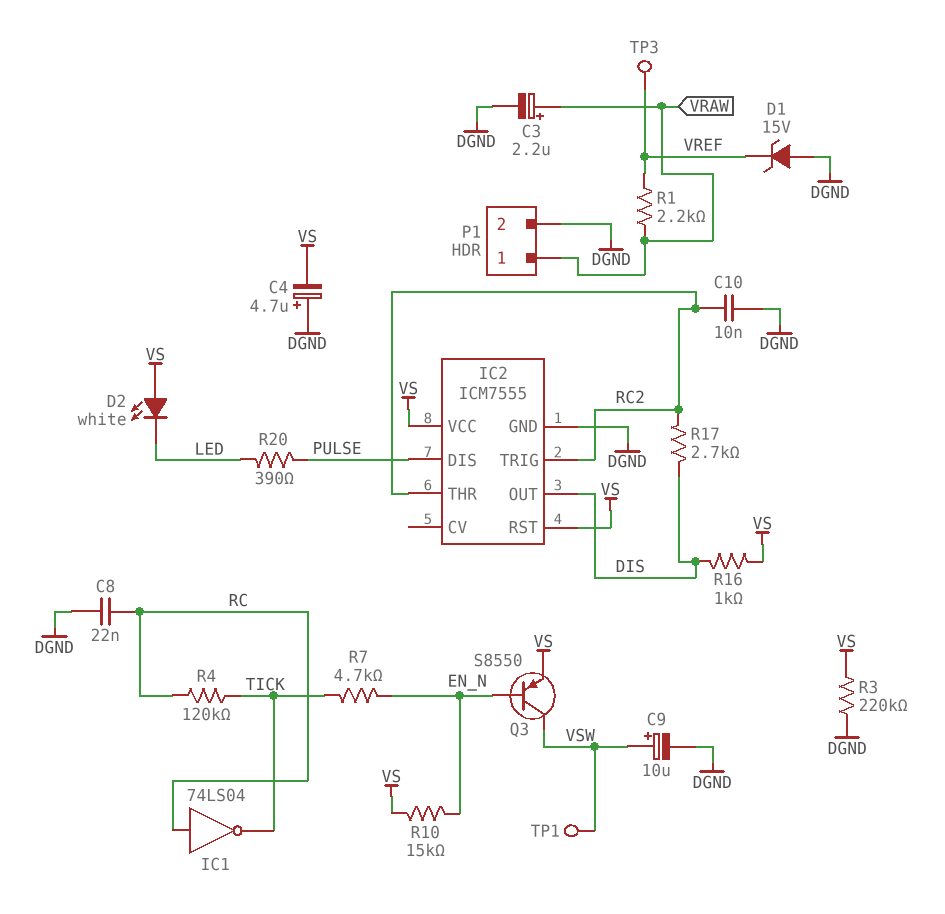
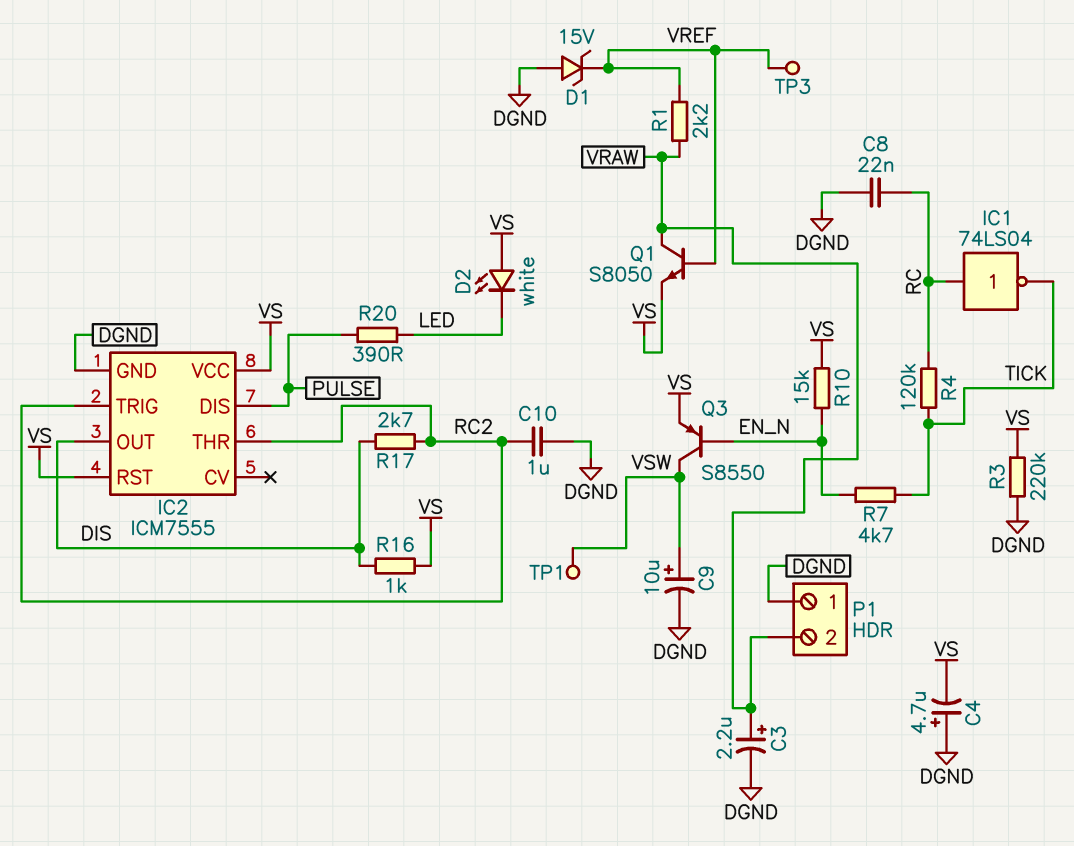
C10: 10nF (DGND, RC2) -> 1uF (DGND, RC2)
P1 pin 1: VRAW -> DGND
P1 pin 2: DGND -> VRAW
Q1: none -> NPN S8050 (B VREF, C VRAW, E VS)

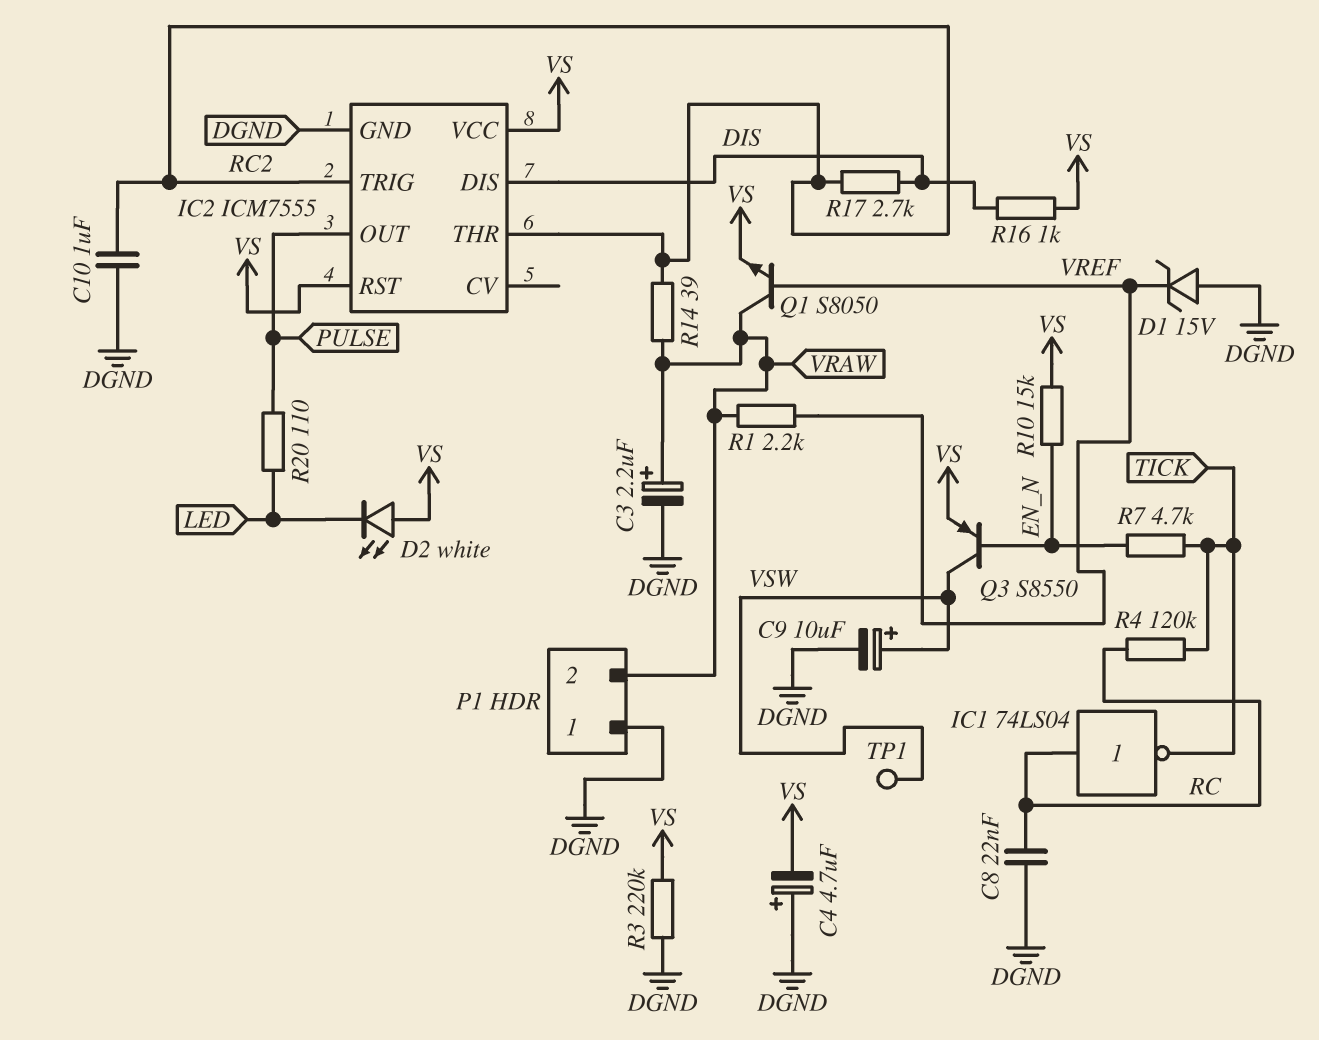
IC2 pin DIS: PULSE -> DIS
IC2 pin OUT: DIS -> PULSE
R14: none -> 39 (RC2, VRAW)
R20: 390 (LED, PULSE) -> 110 (LED, PULSE)
TP3: test point (VREF) -> none

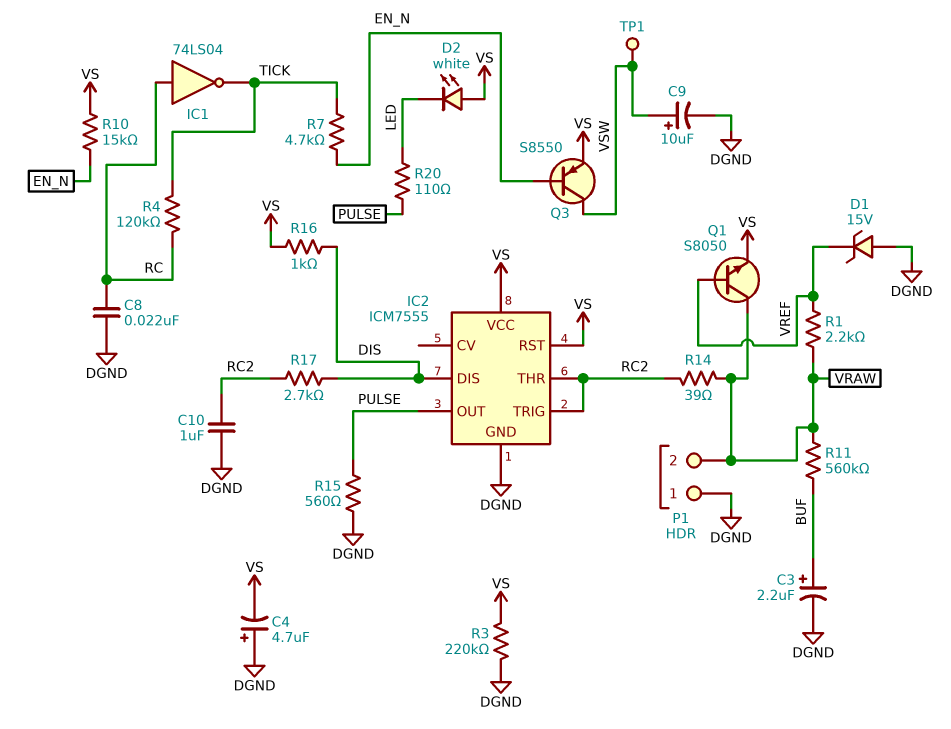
C3: 2.2uF (plus VRAW, minus DGND) -> 2.2uF (plus BUF, minus DGND)
R11: none -> 560k (BUF, VRAW)
R15: none -> 560 (DGND, PULSE)

